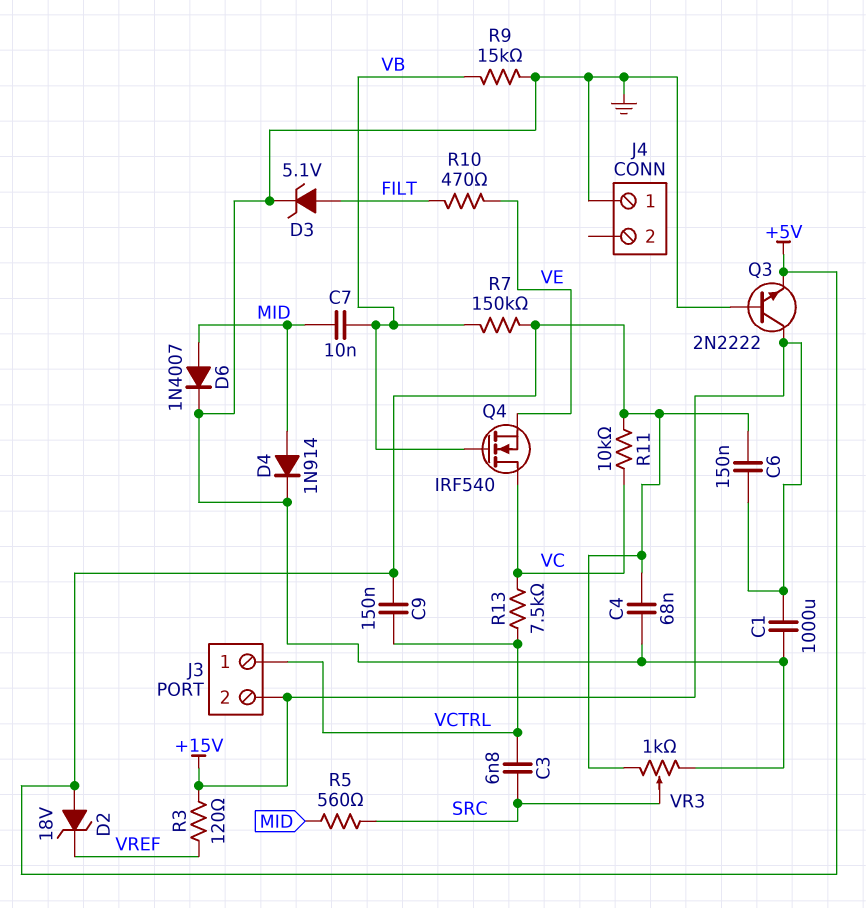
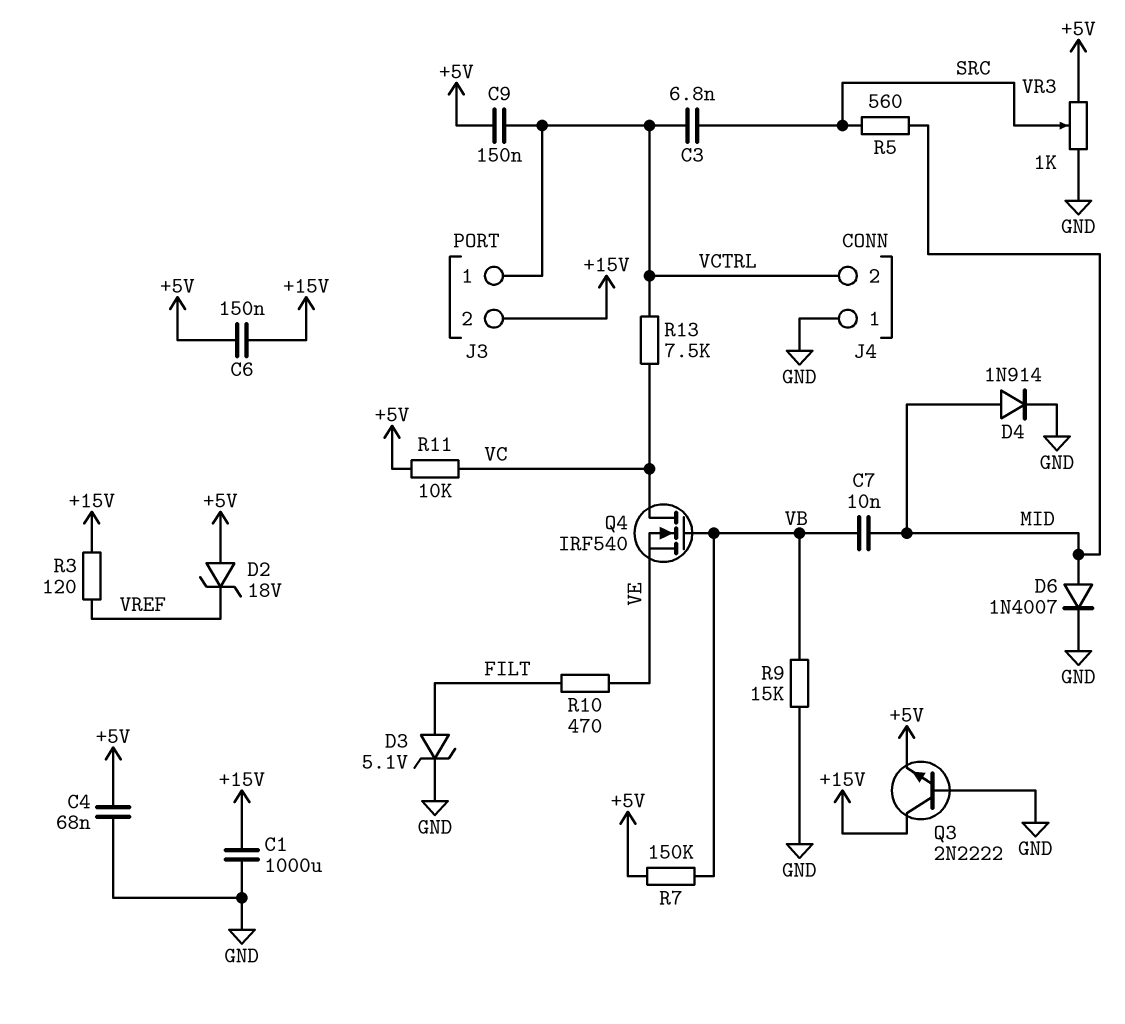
J4 pin 2: none -> VCTRL

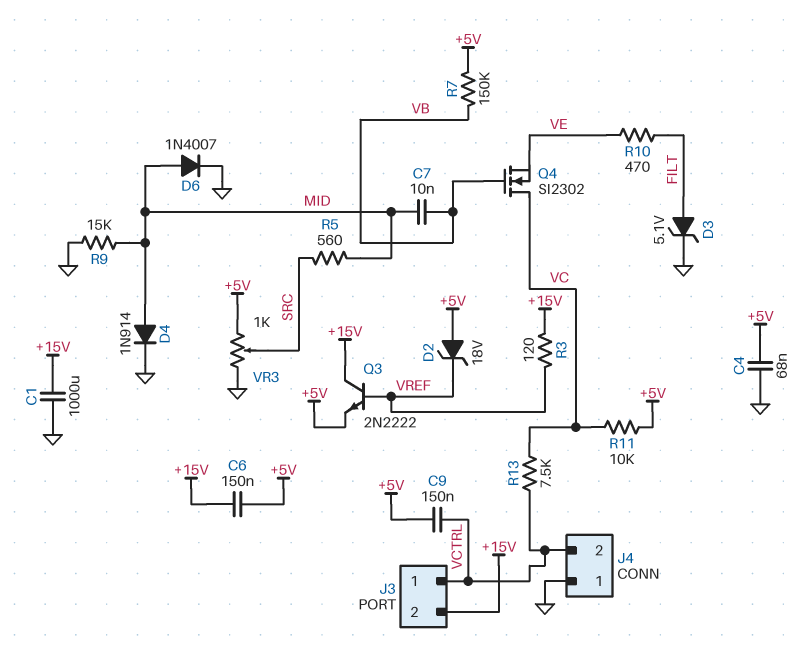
C3: 6.8nF (SRC, VCTRL) -> none
Q3: NPN 2N2222 (B GND, C +15V, E +5V) -> NPN 2N2222 (B VREF, C +15V, E +5V)
Q4: NMOS IRF540 (G VB, D VC, S VE) -> NMOS SI2302 (G VB, D VC, S VE)
R9: 15k (GND, VB) -> 15k (GND, MID)

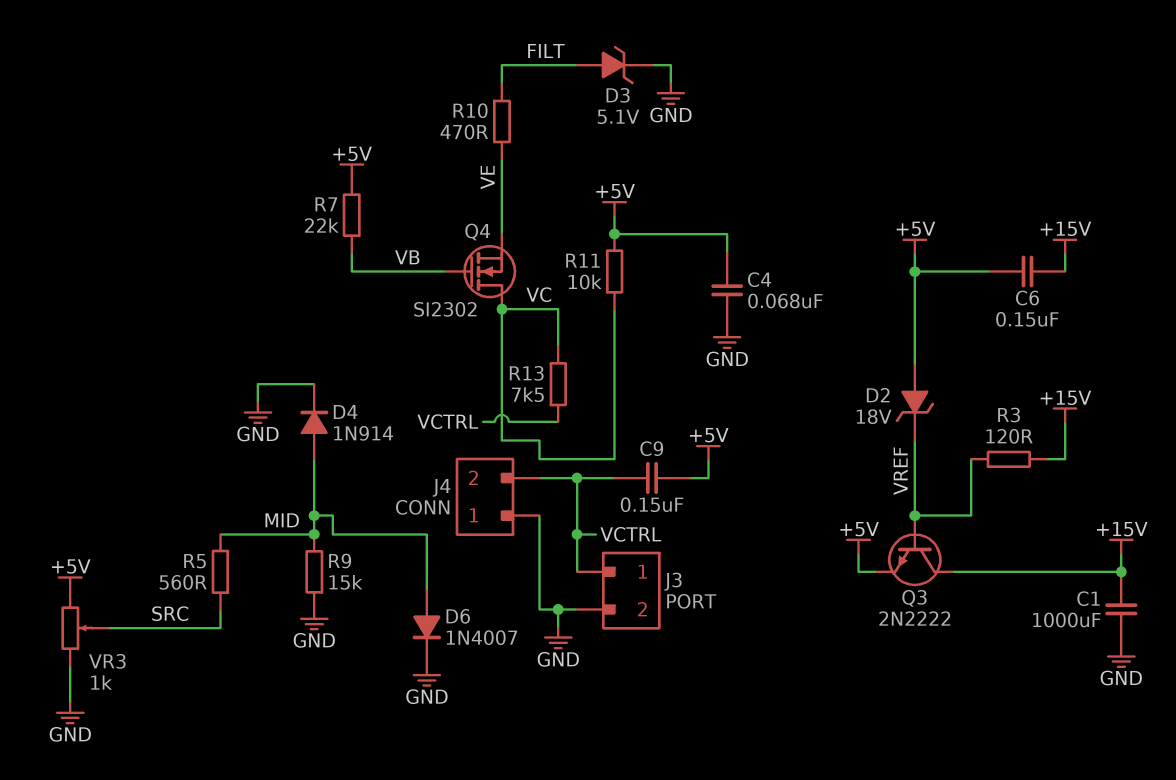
C7: 10nF (MID, VB) -> none
J3 pin 2: +15V -> GND
R7: 150k (+5V, VB) -> 22k (+5V, VB)

